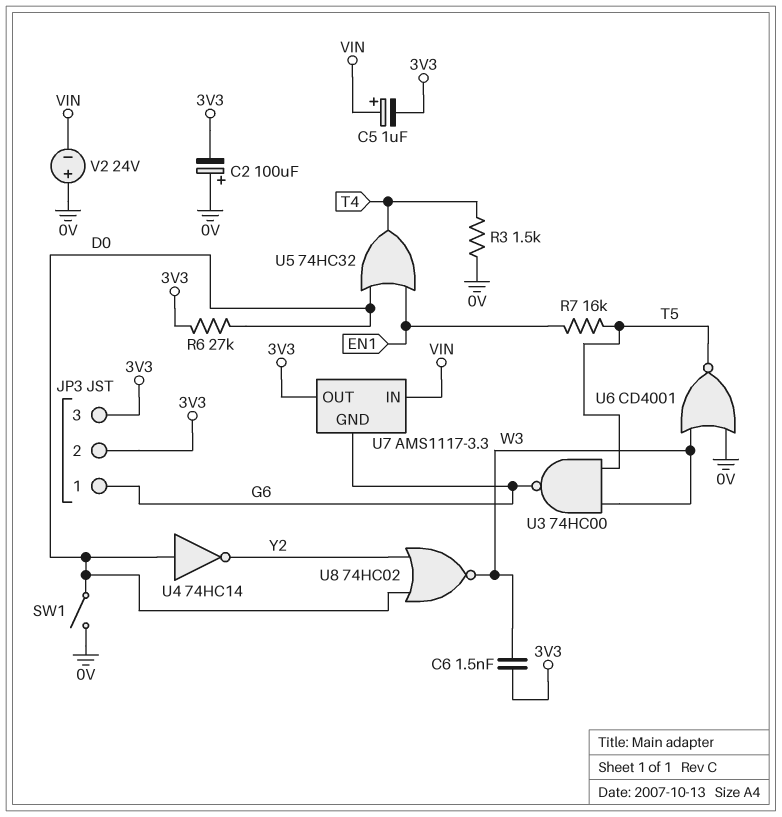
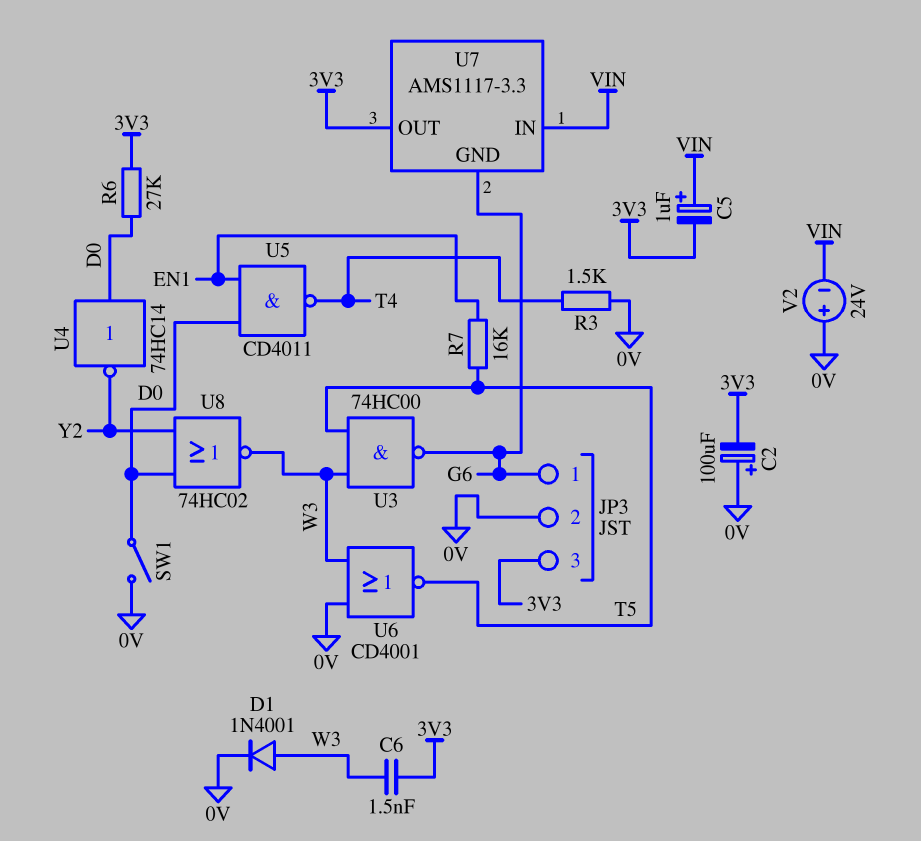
D1: none -> diode 1N4001 (A W3, K 0V)
JP3 pin 2: 3V3 -> 0V
U5: OR 74HC32 (in D0, in EN1, out T4) -> NAND CD4011 (in D0, in EN1, out T4)

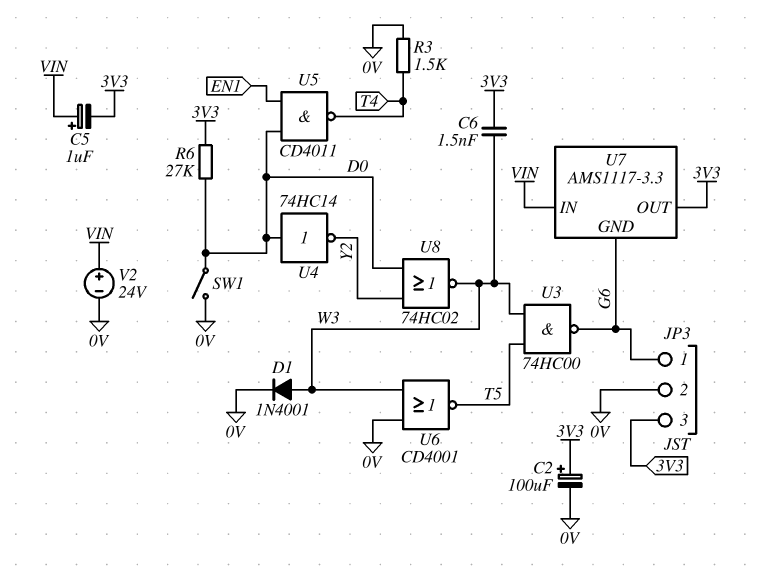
C2: 100uF (plus 0V, minus 3V3) -> 100uF (plus 3V3, minus 0V)
R7: 16k (EN1, T5) -> none
V2: 24V (plus 0V, minus VIN) -> 24V (plus VIN, minus 0V)

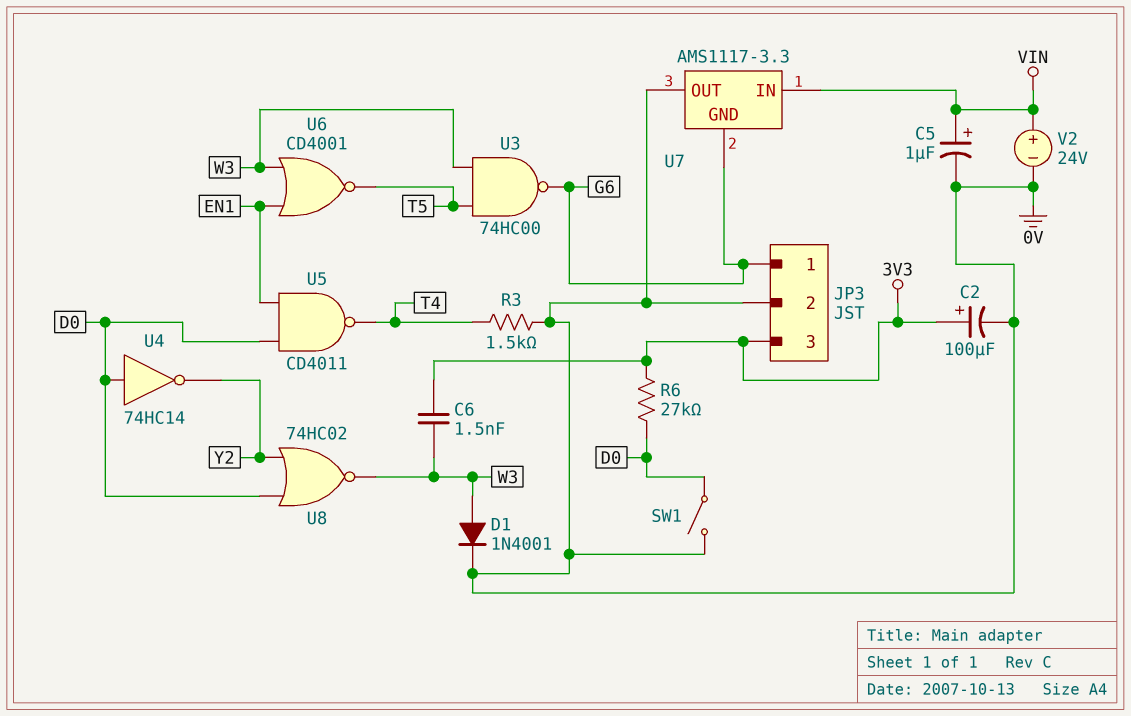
C5: 1uF (plus VIN, minus 3V3) -> 1uF (plus VIN, minus 0V)
U6: NOR CD4001 (in 0V, in W3, out T5) -> NOR CD4001 (in EN1, in W3, out T5)
U7 pin OUT: 3V3 -> 0V

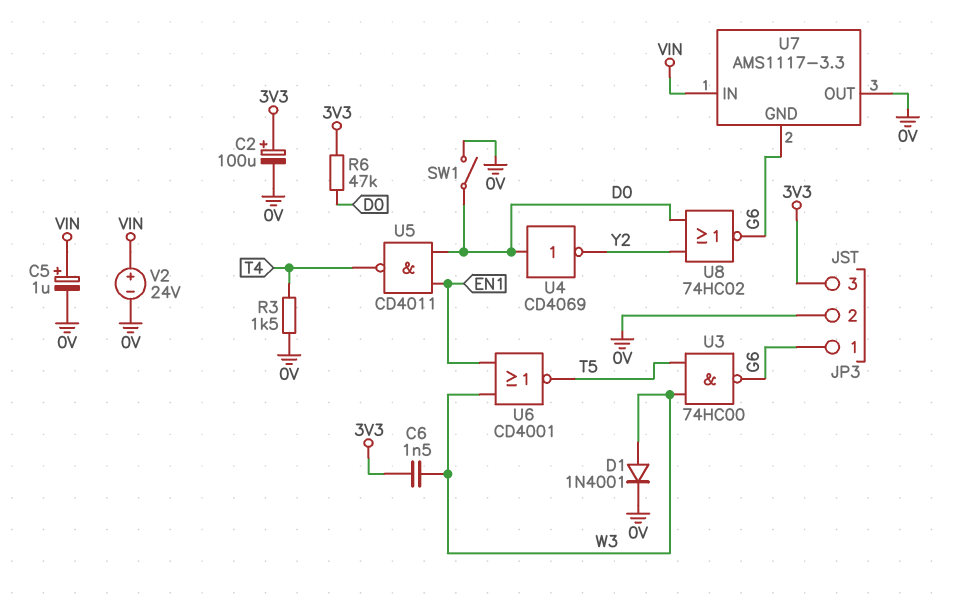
R6: 27k (3V3, D0) -> 47k (3V3, D0)
U4: NOT 74HC14 (in D0, out Y2) -> NOT CD4069 (in D0, out Y2)
U8: NOR 74HC02 (in D0, in Y2, out W3) -> NOR 74HC02 (in D0, in Y2, out G6)

